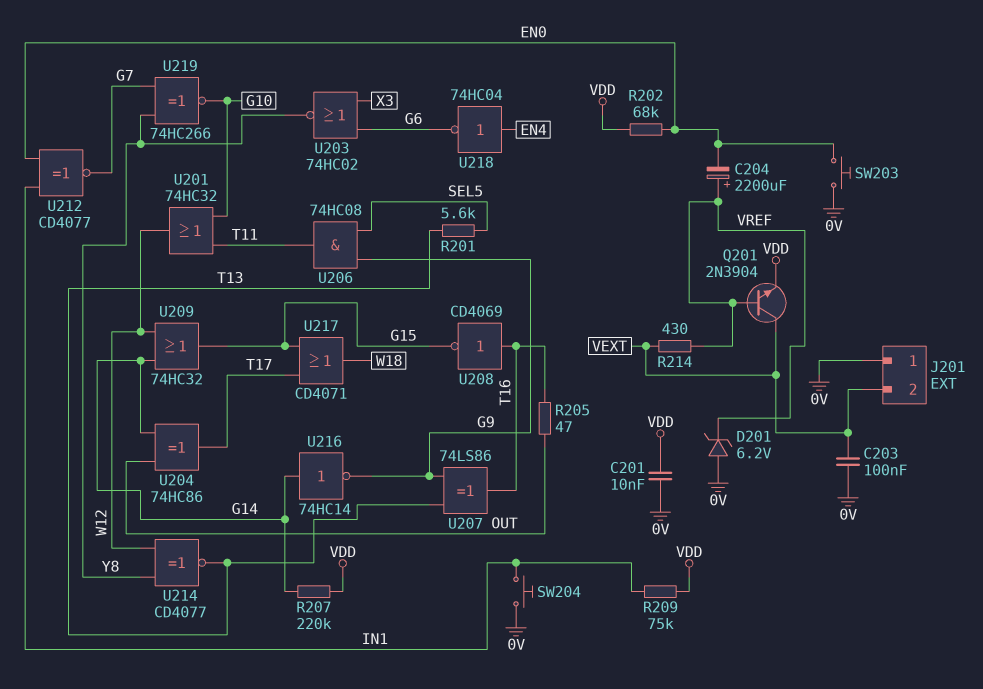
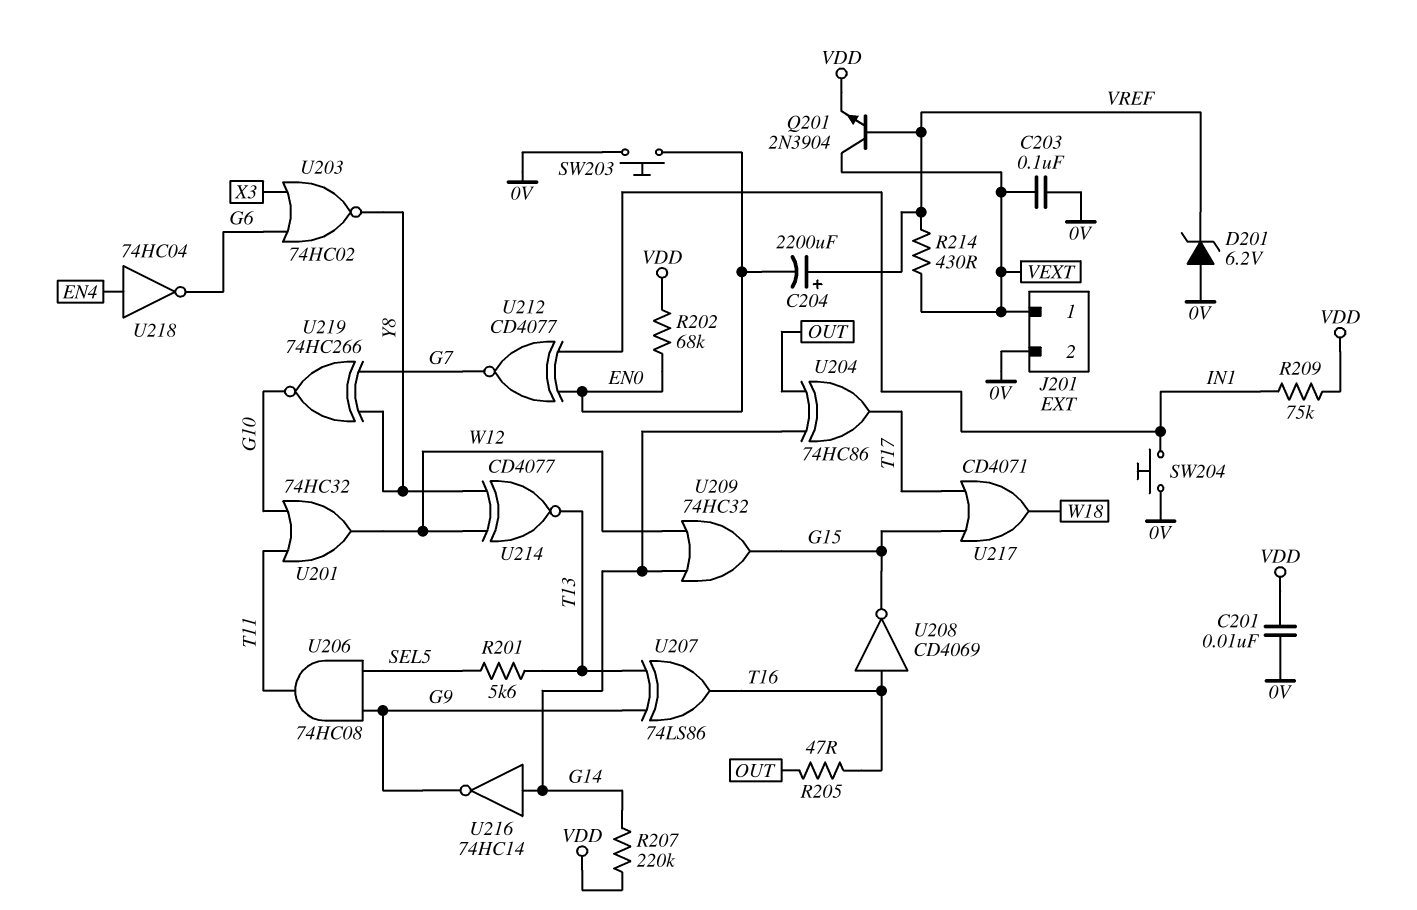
J201 pin 1: 0V -> VEXT
J201 pin 2: VEXT -> 0V

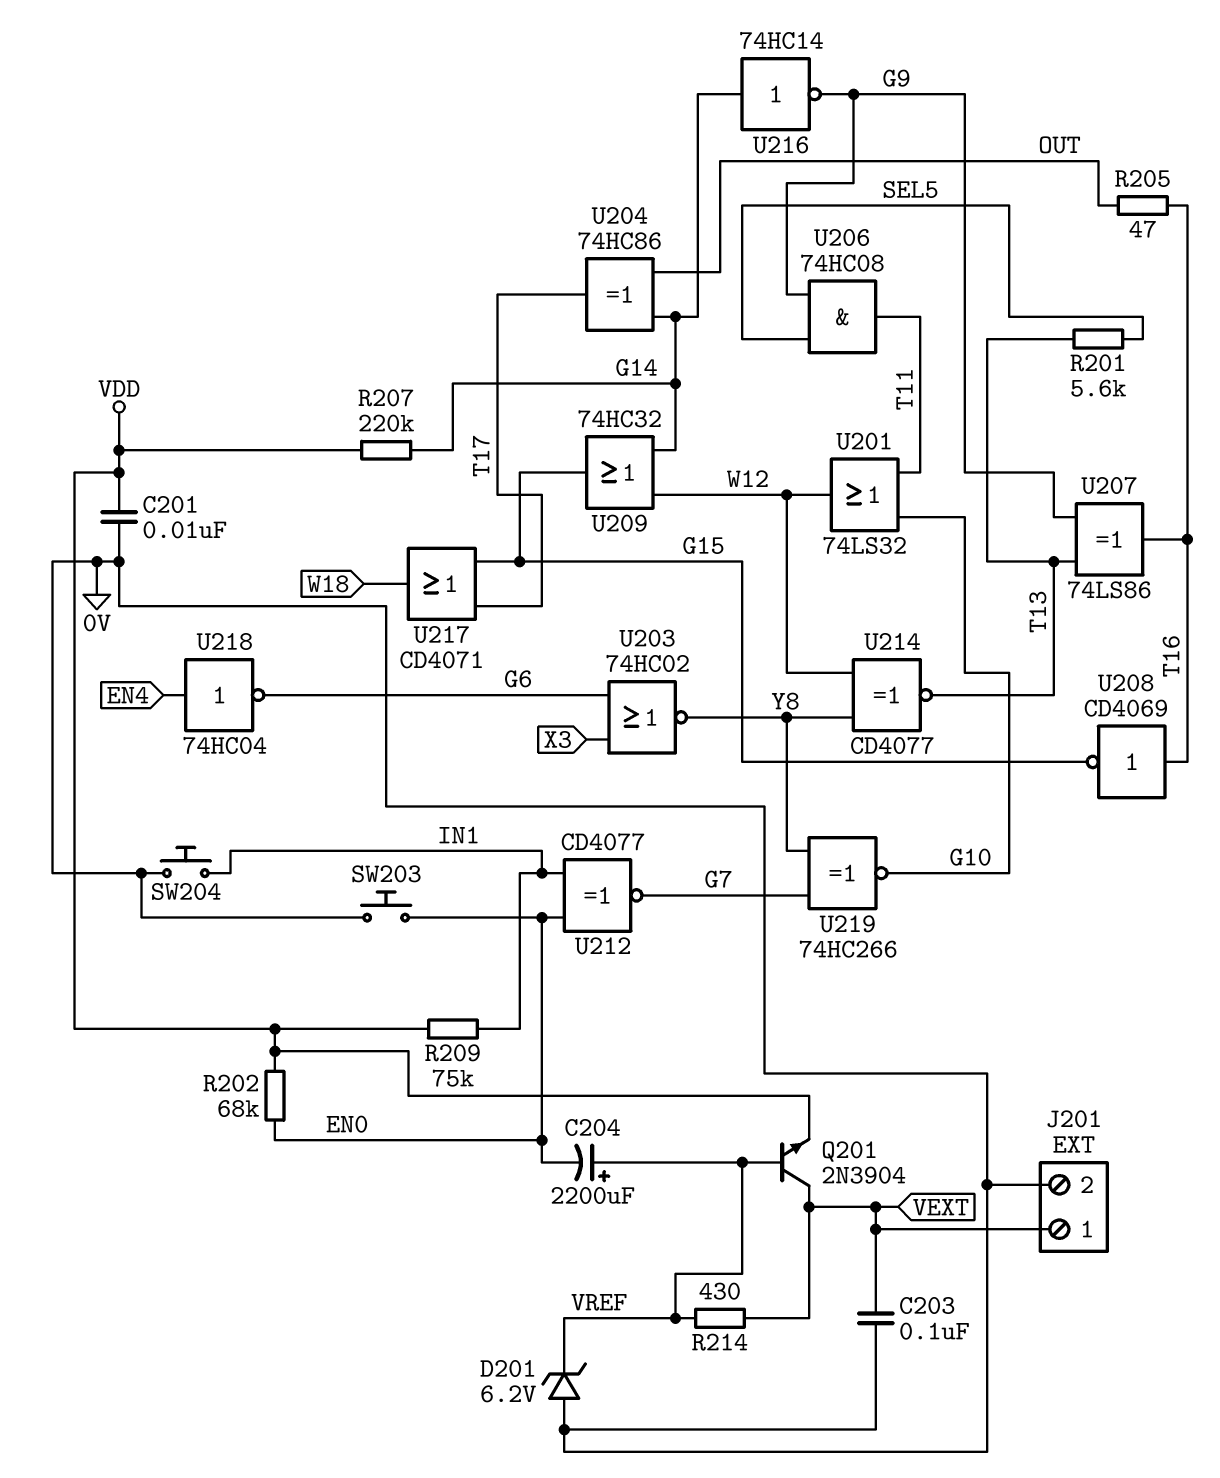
U201: OR 74HC32 (in G10, in T11, out W12) -> OR 74LS32 (in G10, in T11, out W12)

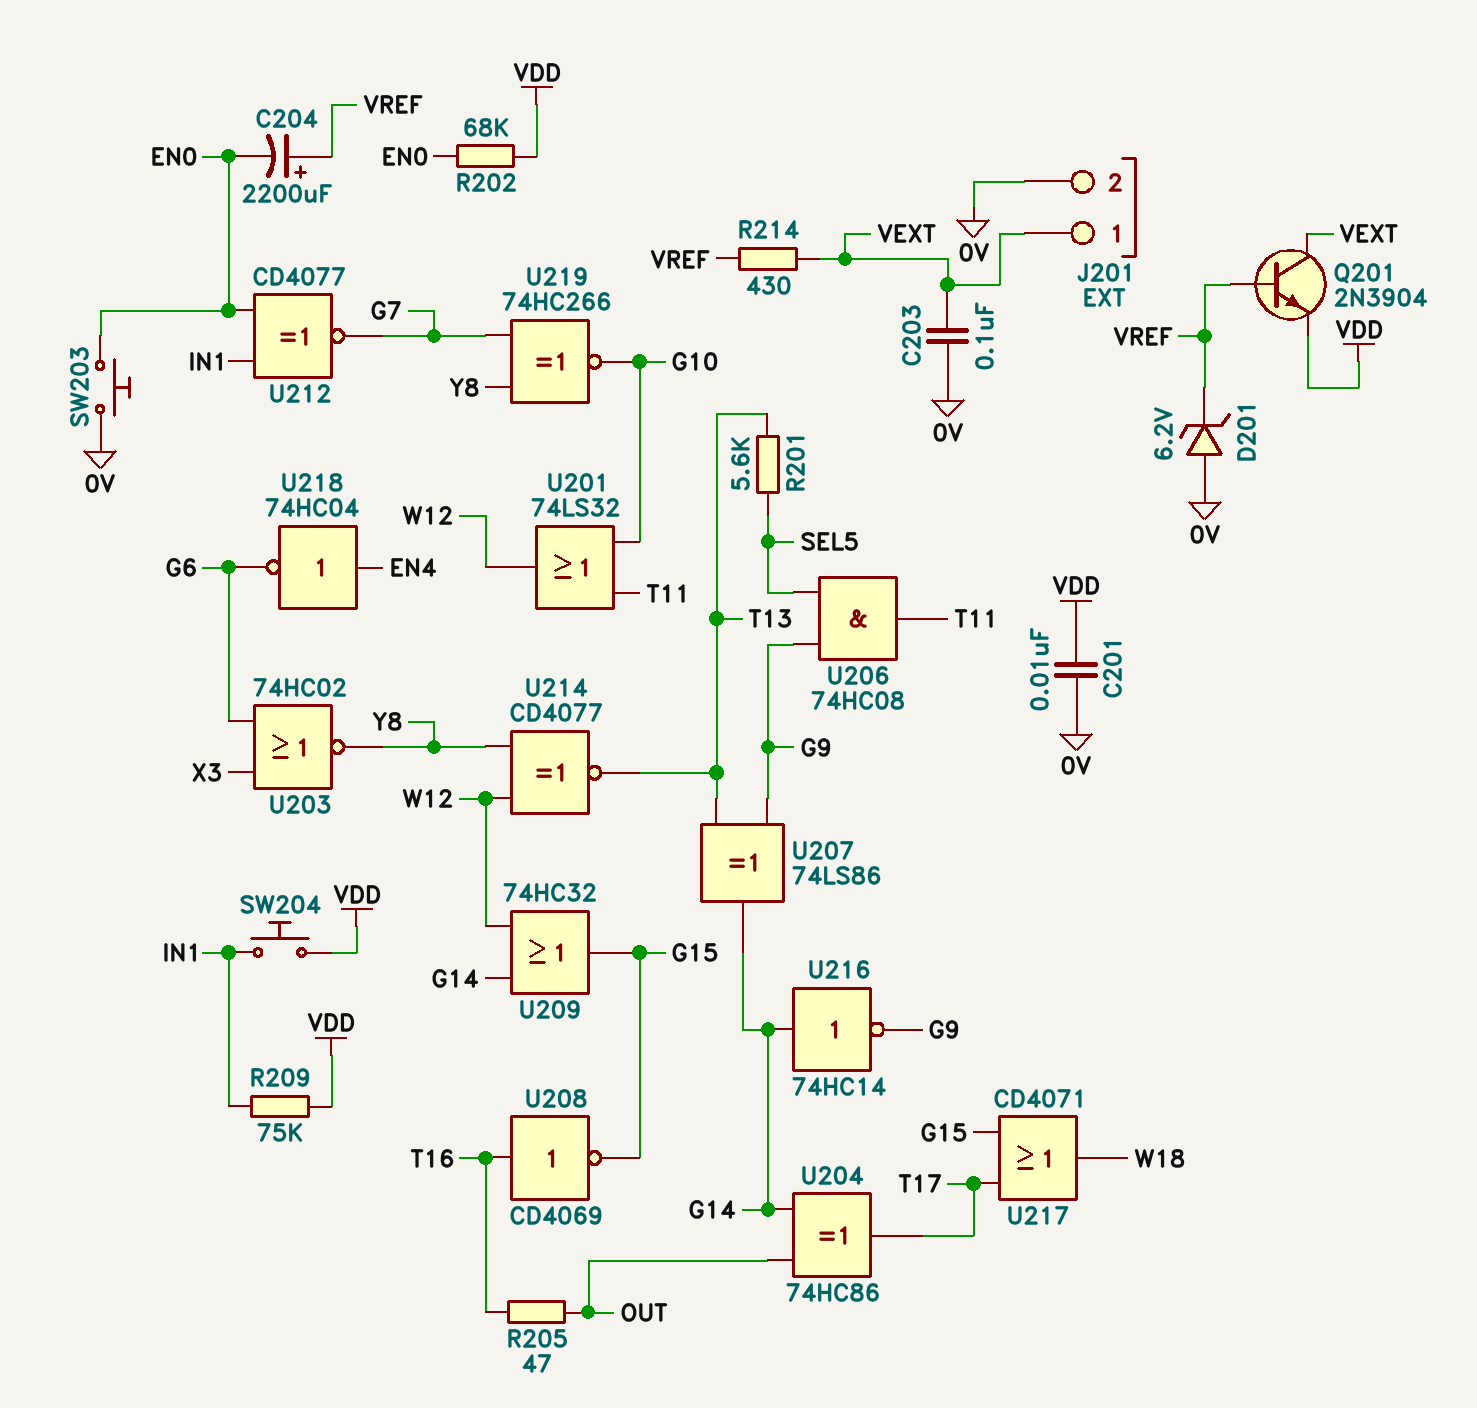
R207: 220k (G14, VDD) -> none
SW204: button (0V, IN1) -> button (IN1, VDD)
U207: XOR 74LS86 (in G9, in T13, out T16) -> XOR 74LS86 (in G9, in T13, out G14)

